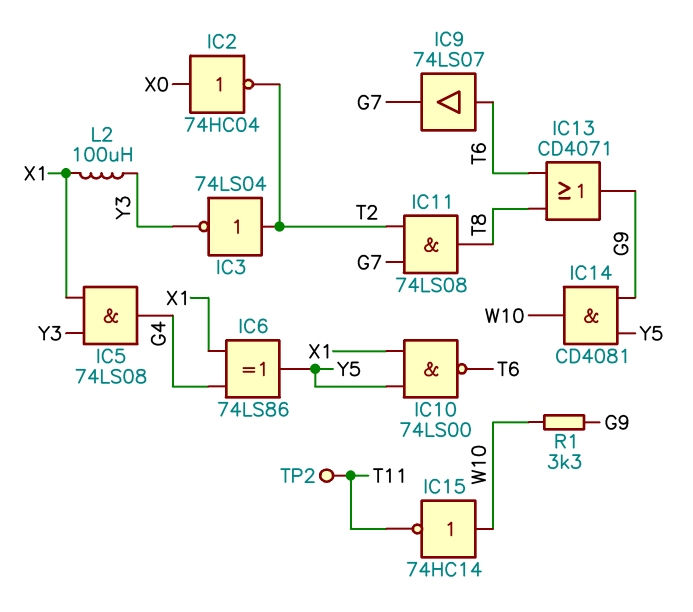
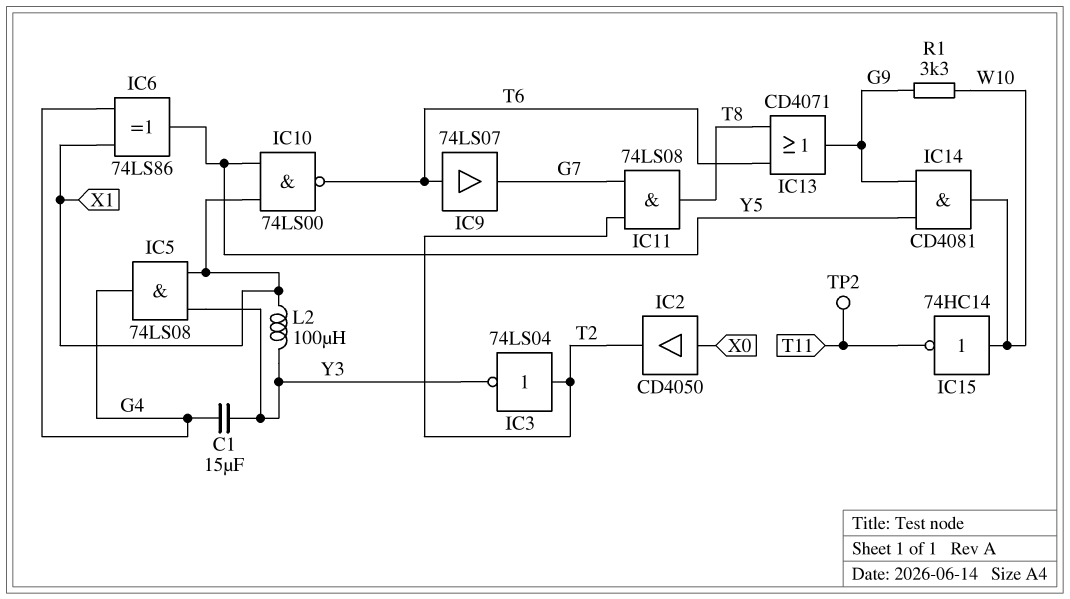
C1: none -> 15uF (G4, Y3)
IC2: NOT 74HC04 (in X0, out T2) -> buffer CD4050 (in X0, out T2)

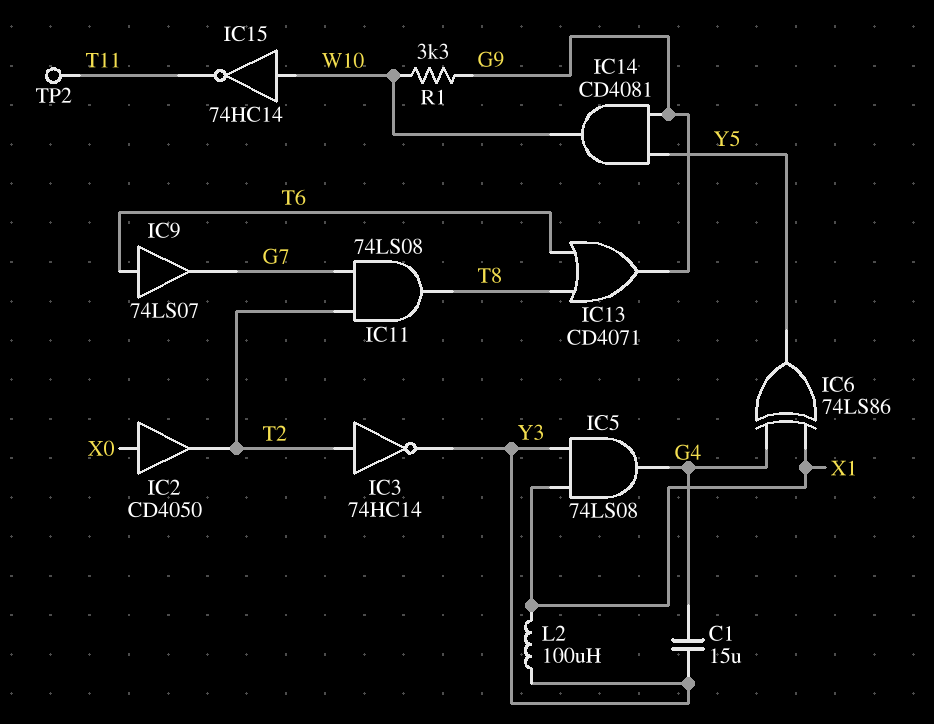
IC3: NOT 74LS04 (in T2, out Y3) -> NOT 74HC14 (in T2, out Y3)
IC10: NAND 74LS00 (in X1, in Y5, out T6) -> none

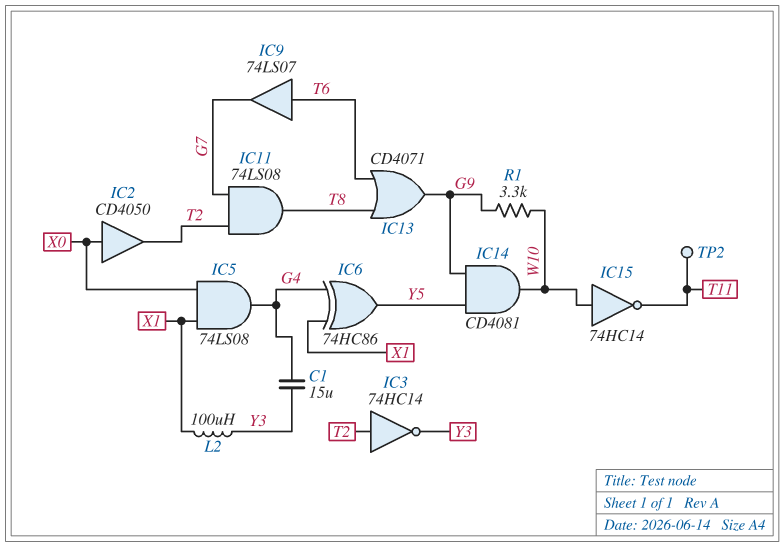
IC5: AND 74LS08 (in X1, in Y3, out G4) -> AND 74LS08 (in X0, in X1, out G4)
IC6: XOR 74LS86 (in G4, in X1, out Y5) -> XOR 74HC86 (in G4, in X1, out Y5)

